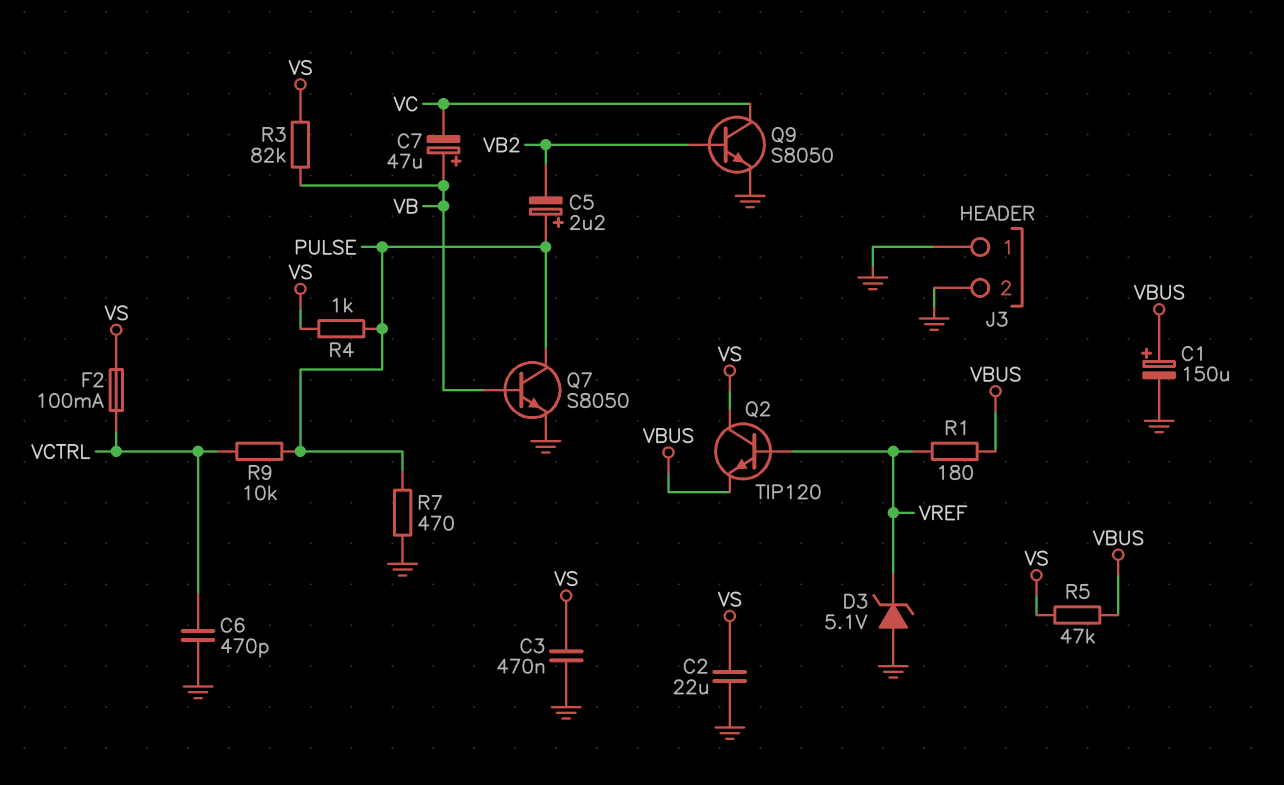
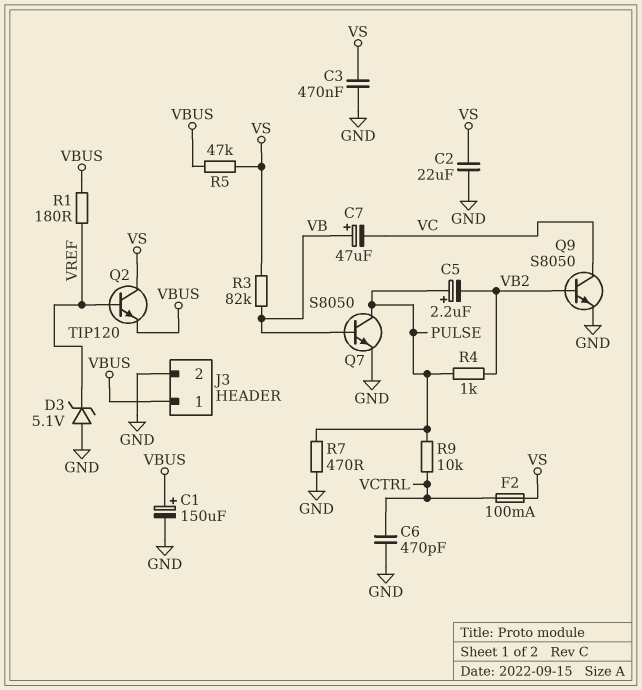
J3 pin 1: GND -> VBUS
R4: 1k (PULSE, VS) -> 1k (PULSE, VB2)

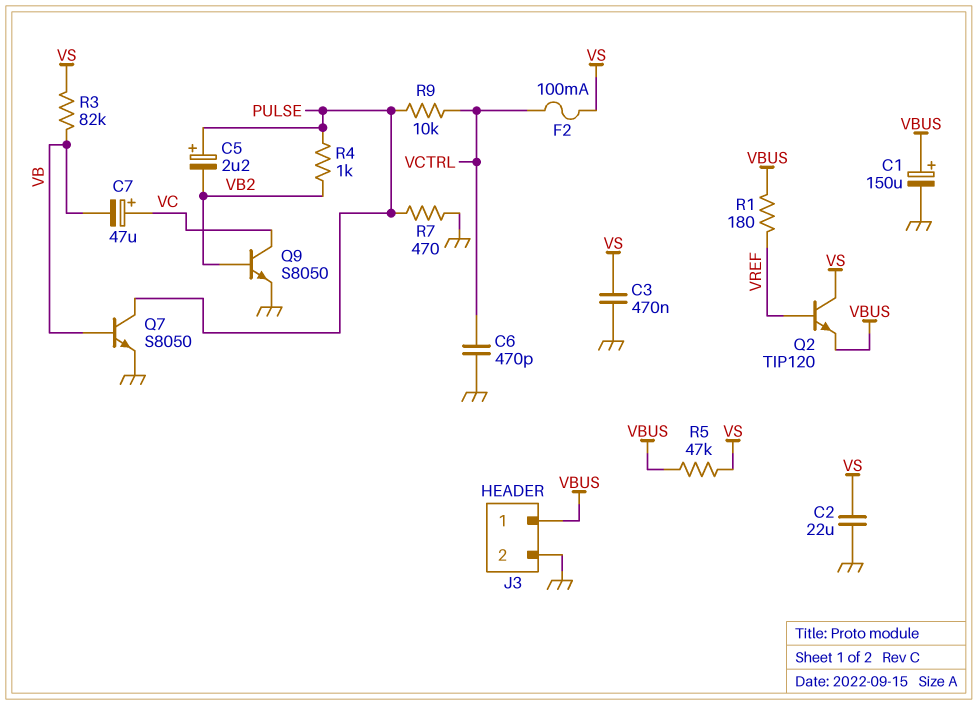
C7: 47uF (plus VB, minus VC) -> 47uF (plus VC, minus VB)
D3: zener 5.1V (A GND, K VREF) -> none

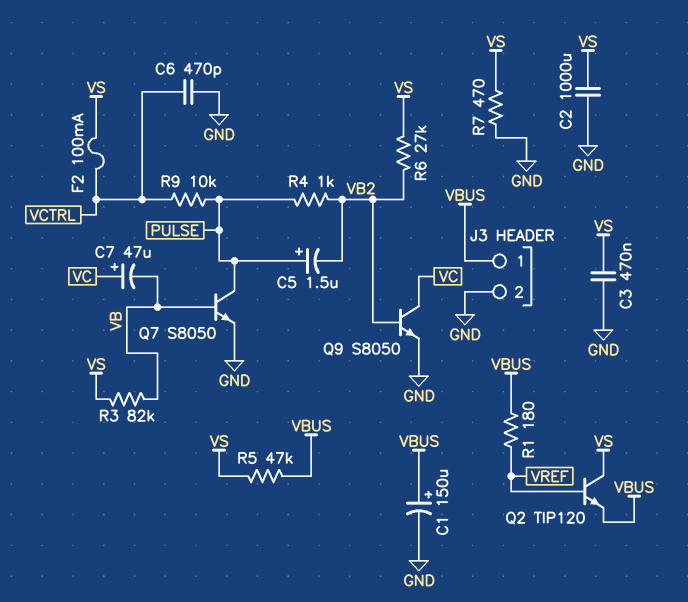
C2: 22uF (GND, VS) -> 1000uF (GND, VS)
C5: 2.2uF (plus PULSE, minus VB2) -> 1.5uF (plus PULSE, minus VB2)
R6: none -> 27k (VB2, VS)
R7: 470 (GND, PULSE) -> 470 (GND, VS)

